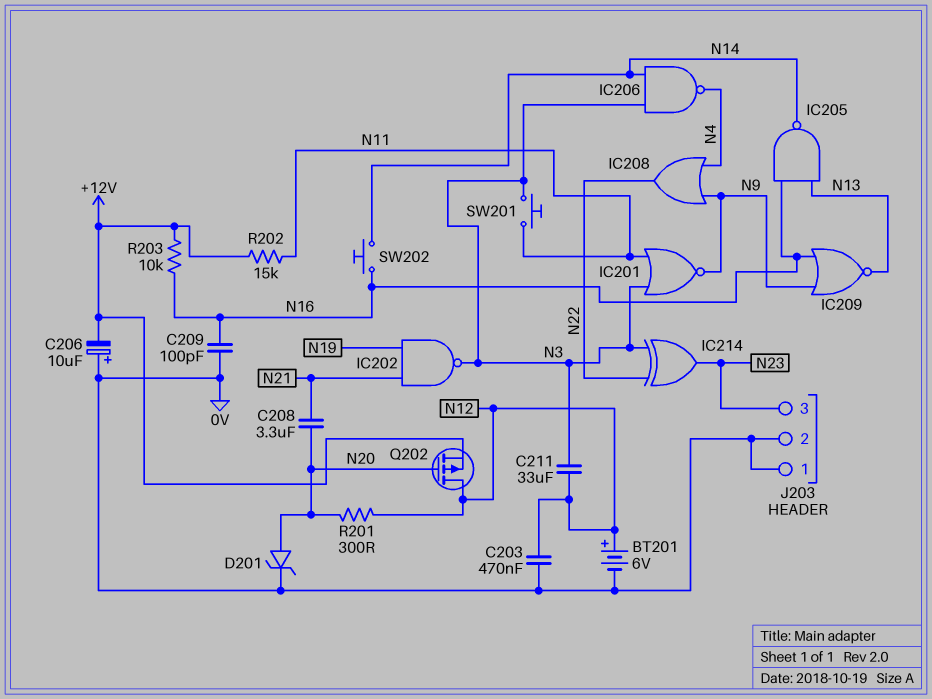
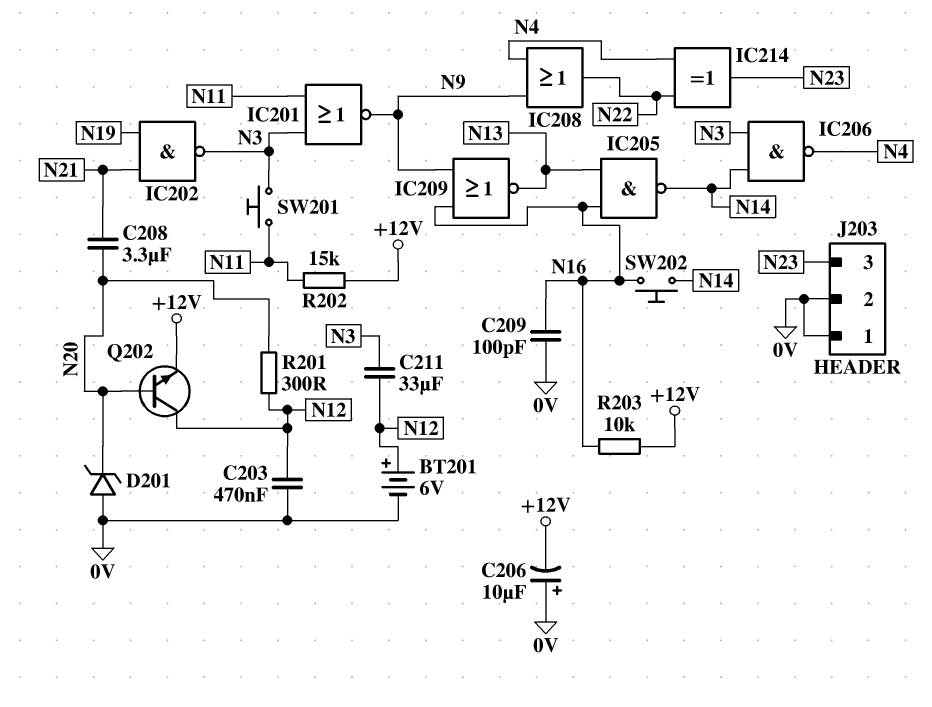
D201: zener (A N20, K 0V) -> zener (A 0V, K N20)
IC214: XOR (in N3, in N22, out N23) -> XOR (in N4, in N22, out N23)
Q202: PMOS (G N20, D N12, S +12V) -> NPN (B N20, C N12, E +12V)

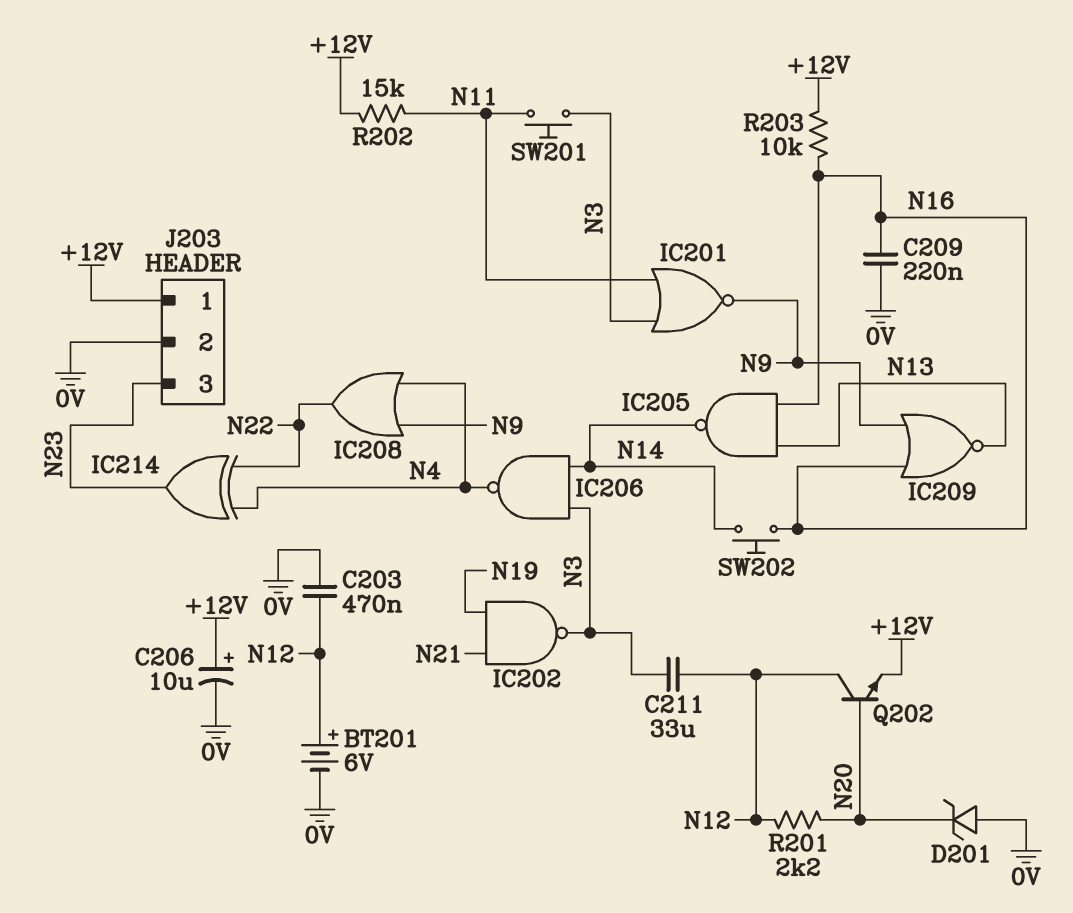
C206: 10uF (plus 0V, minus +12V) -> 10uF (plus +12V, minus 0V)
C208: 3.3uF (N20, N21) -> none
C209: 100pF (0V, N16) -> 220nF (0V, N16)
J203 pin 1: 0V -> +12V
R201: 300 (N12, N20) -> 2.2k (N12, N20)

